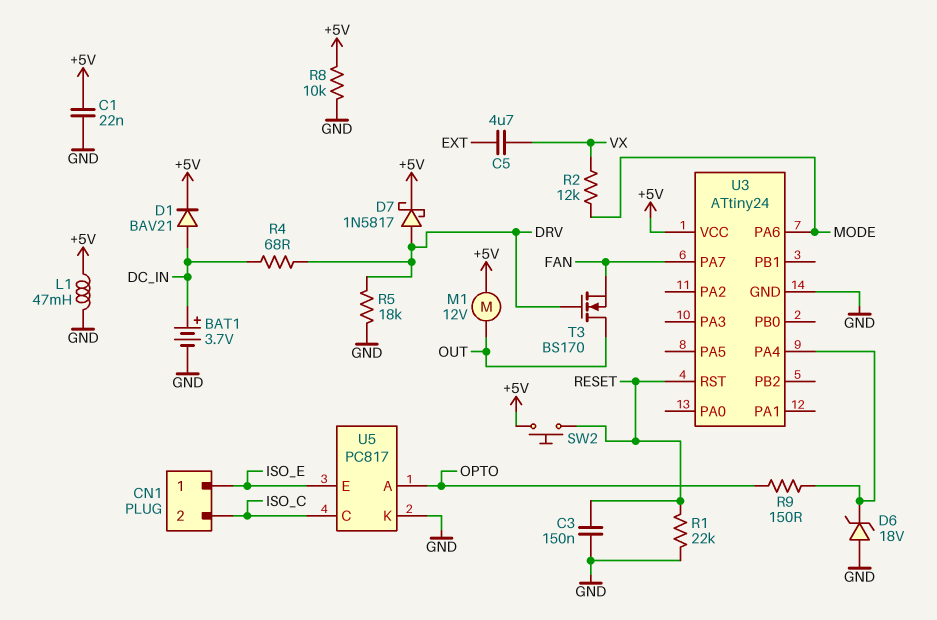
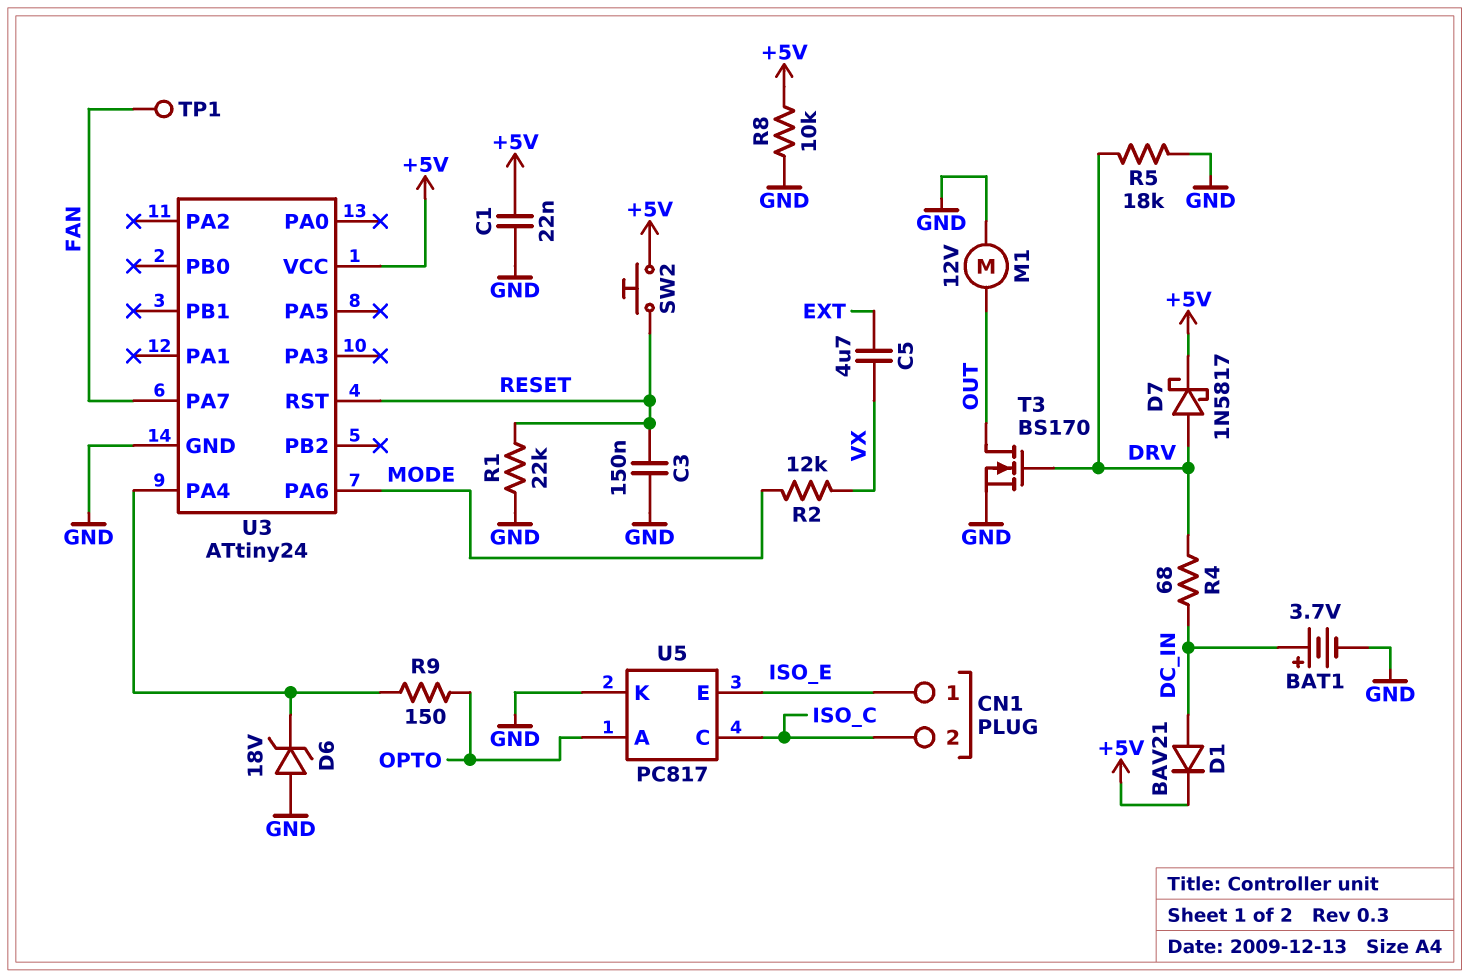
L1: 47mH (+5V, GND) -> none
M1: motor 12V (+5V, OUT) -> motor 12V (GND, OUT)
T3: NMOS BS170 (G DRV, D OUT, S FAN) -> NMOS BS170 (G DRV, D OUT, S GND)
TP1: none -> test point (FAN)

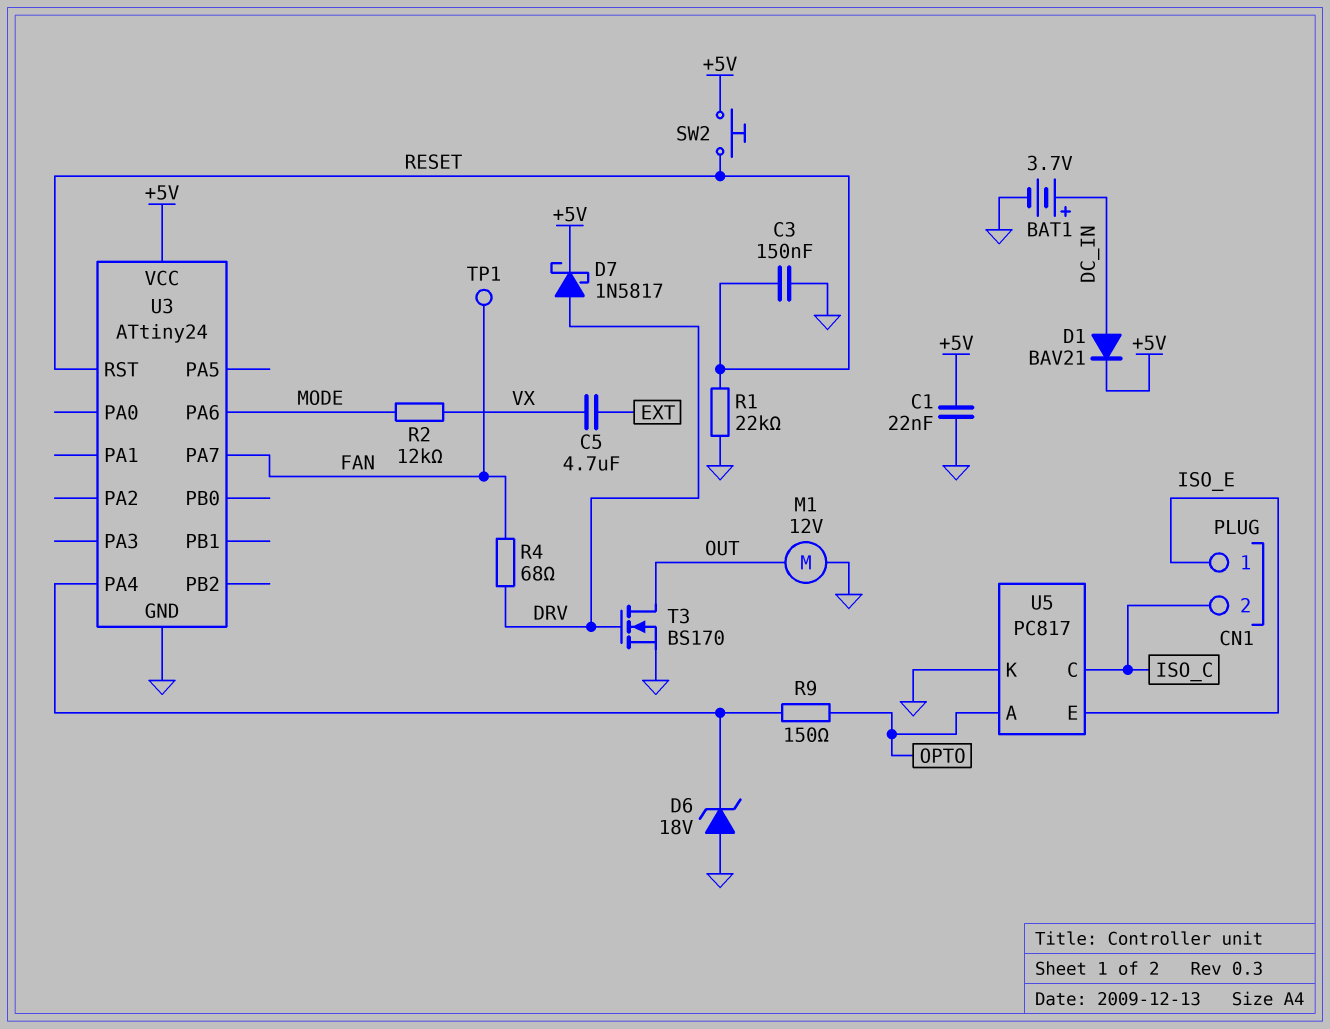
R4: 68 (DC_IN, DRV) -> 68 (DRV, FAN)
R5: 18k (DRV, GND) -> none
R8: 10k (+5V, GND) -> none

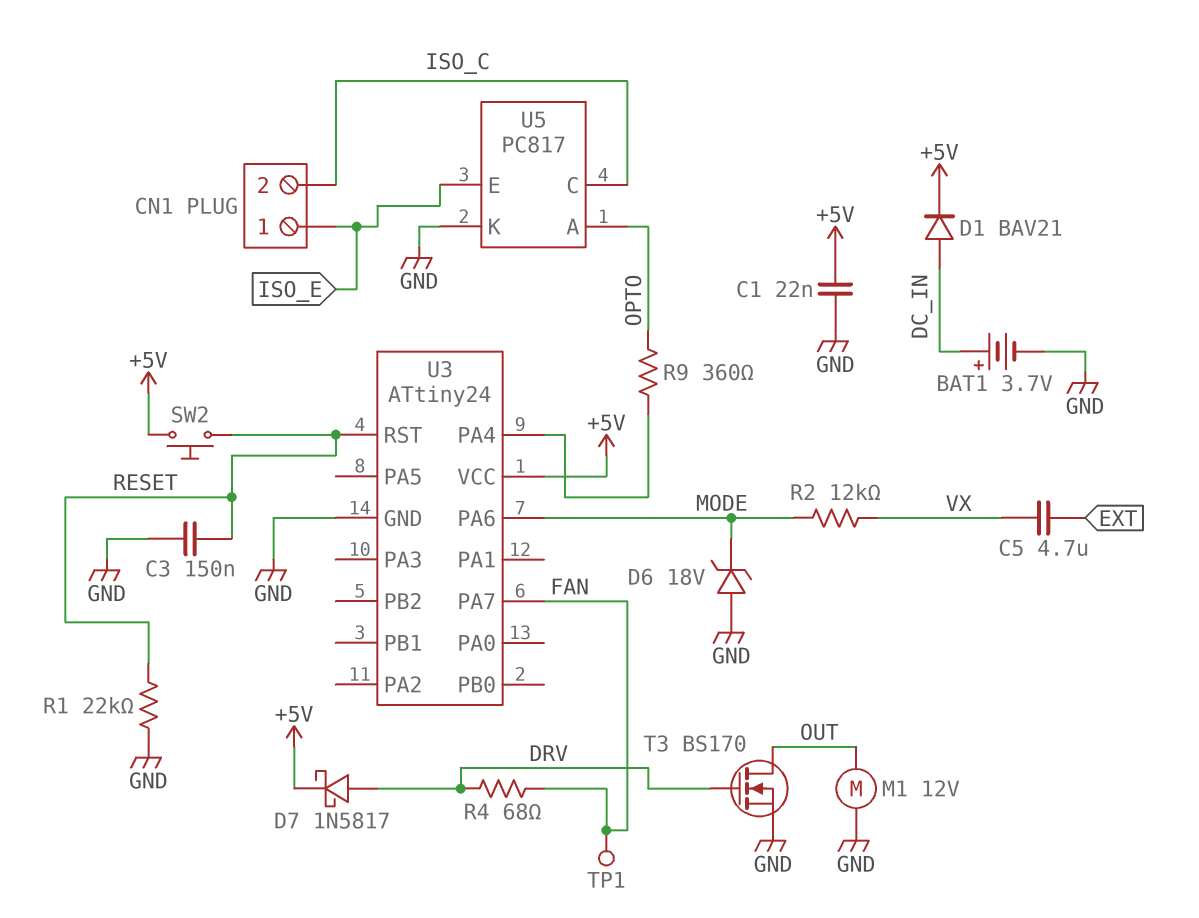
D6: zener 18V (A GND, K U3/PA4) -> zener 18V (A GND, K MODE)
R9: 150 (OPTO, U3/PA4) -> 360 (OPTO, U3/PA4)

